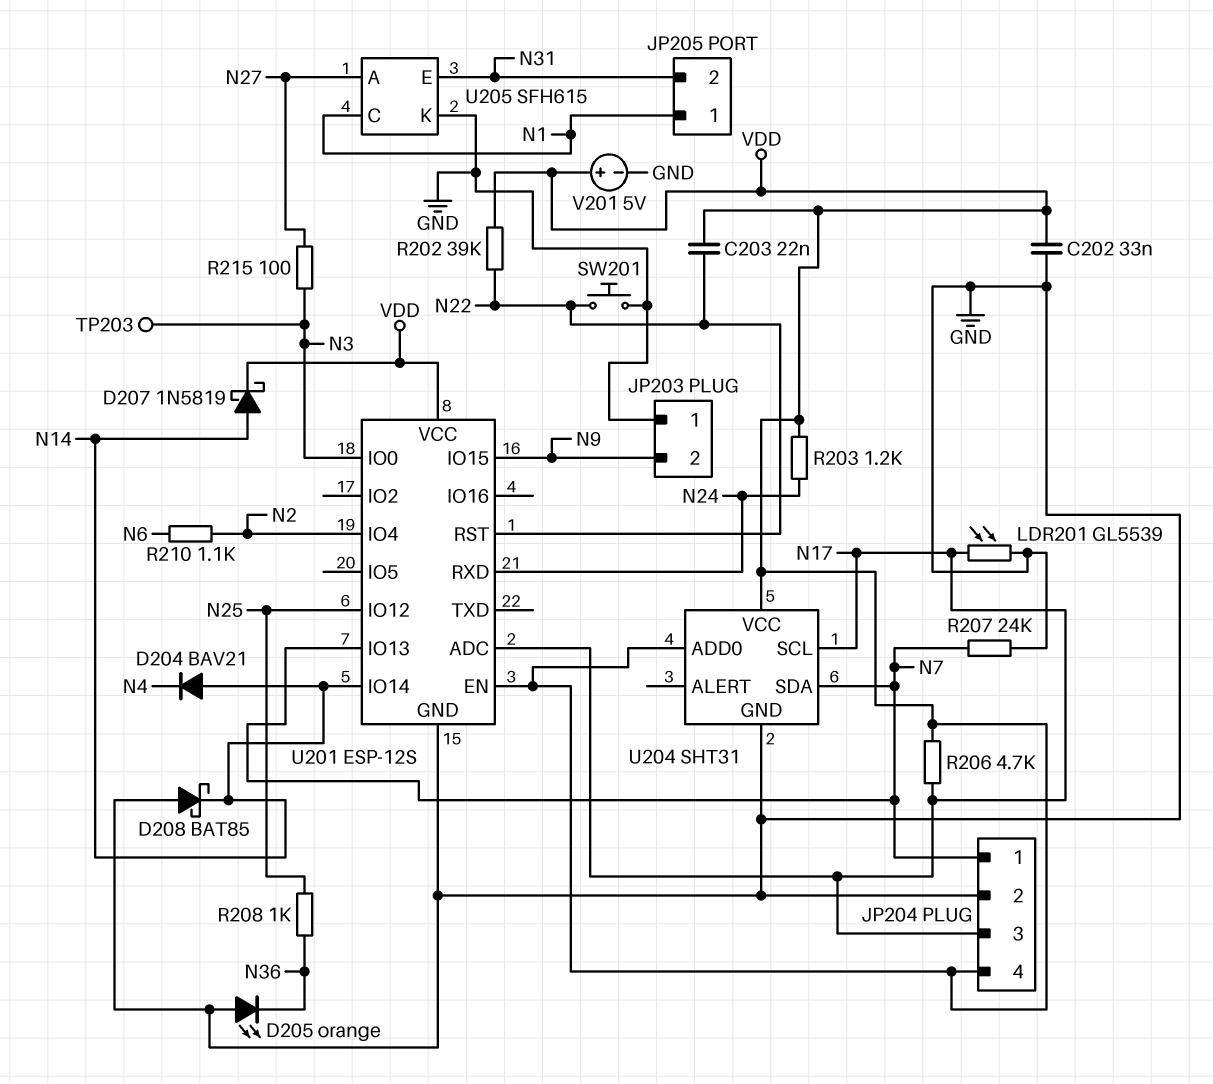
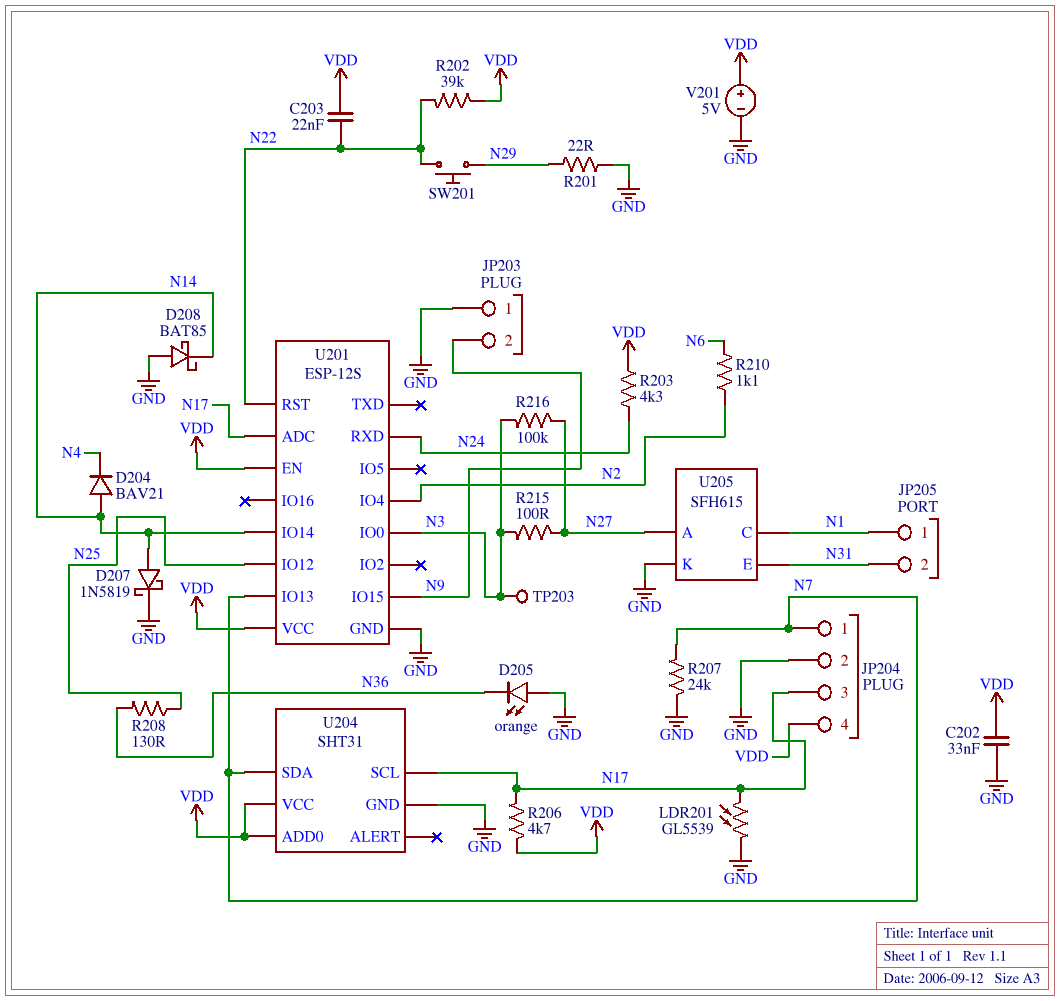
D207: schottky 1N5819 (A N14, K VDD) -> schottky 1N5819 (A N14, K GND)
R201: none -> 22 (GND, N29)
R203: 1.2k (N24, VDD) -> 4.3k (N24, VDD)
R208: 1k (N25, N36) -> 130 (N25, N36)
R216: none -> 100k (N3, N27)
SW201: button (GND, N22) -> button (N22, N29)

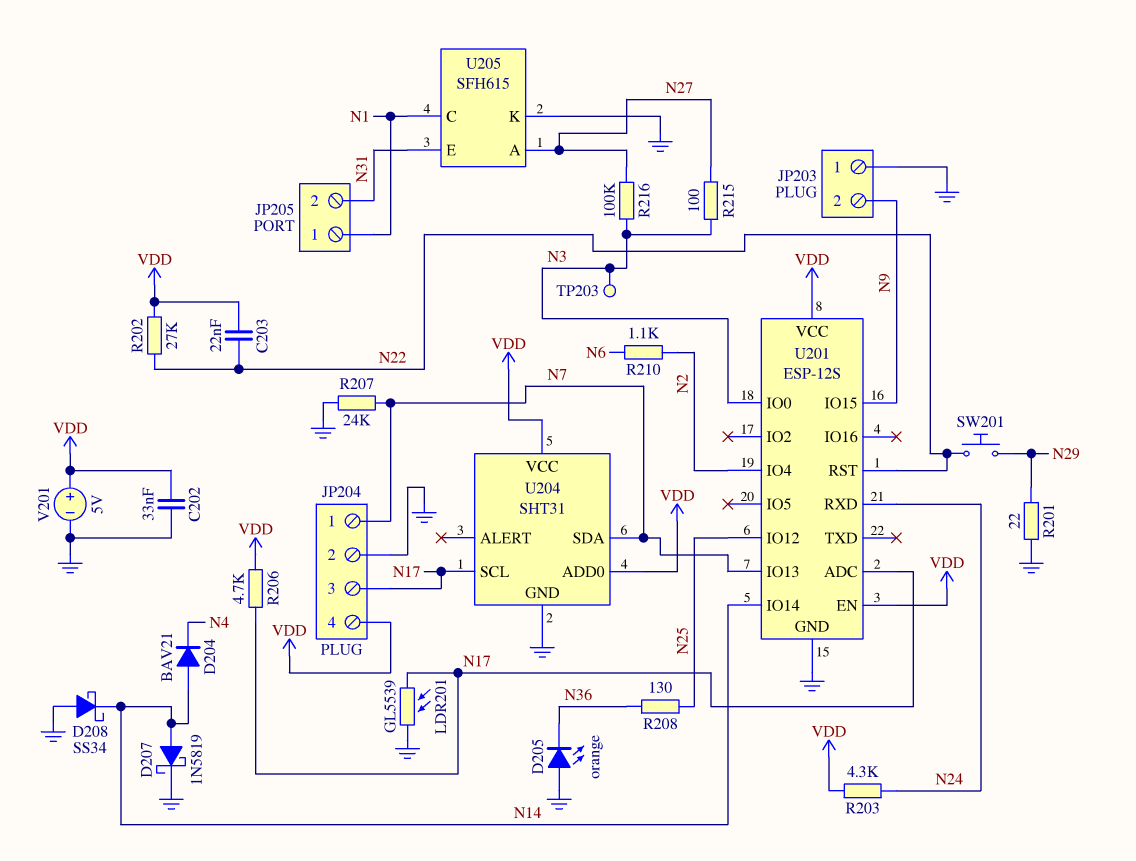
D208: schottky BAT85 (A GND, K N14) -> schottky SS34 (A GND, K N14)
R202: 39k (N22, VDD) -> 27k (N22, VDD)

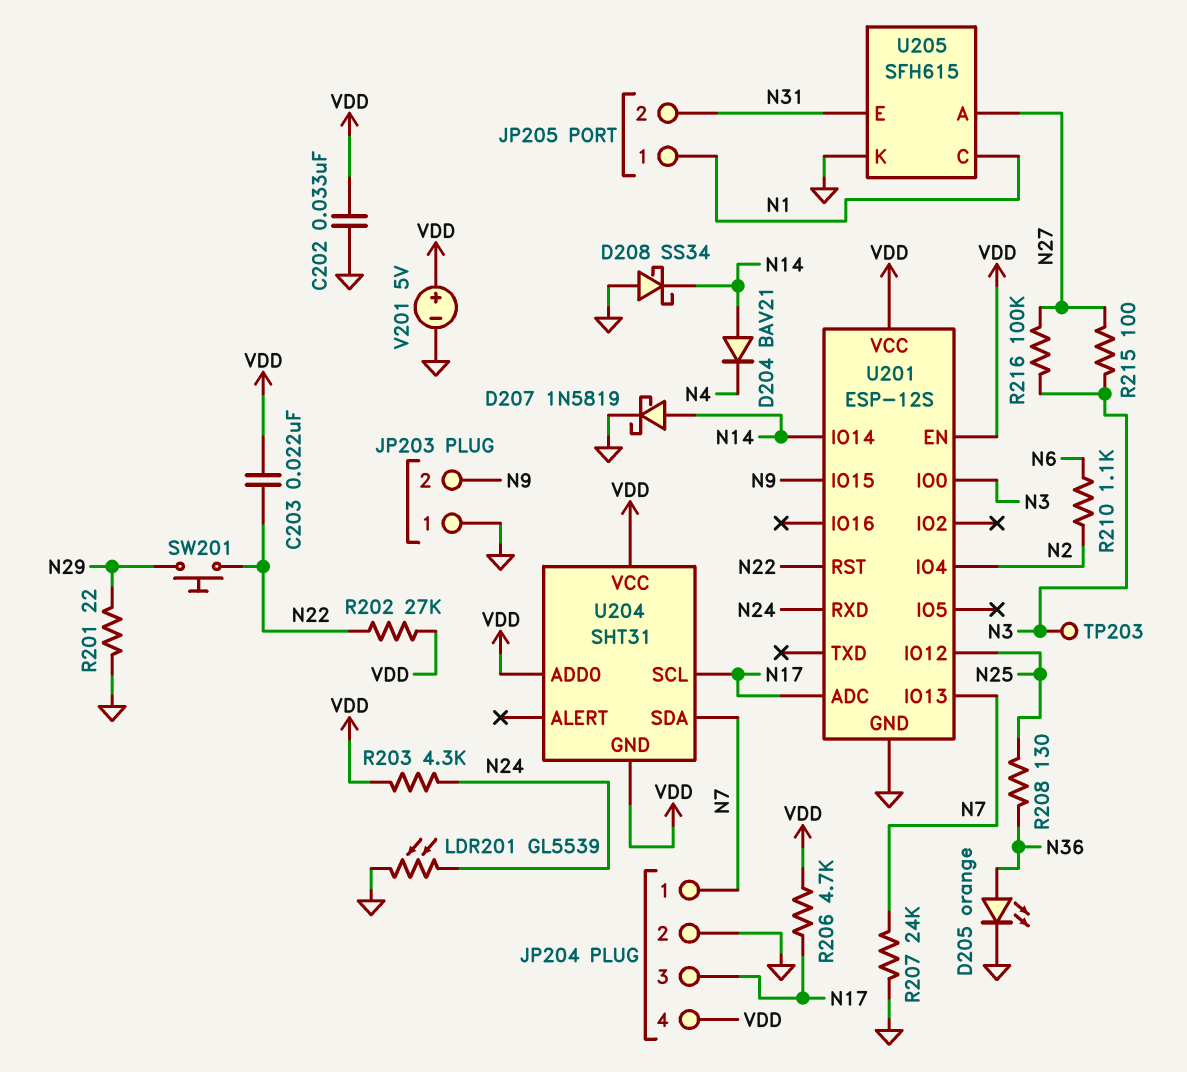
D205: LED orange (A GND, K N36) -> LED orange (A N36, K GND)
LDR201: GL5539 (GND, N17) -> GL5539 (GND, N24)
U204 pin GND: GND -> VDD

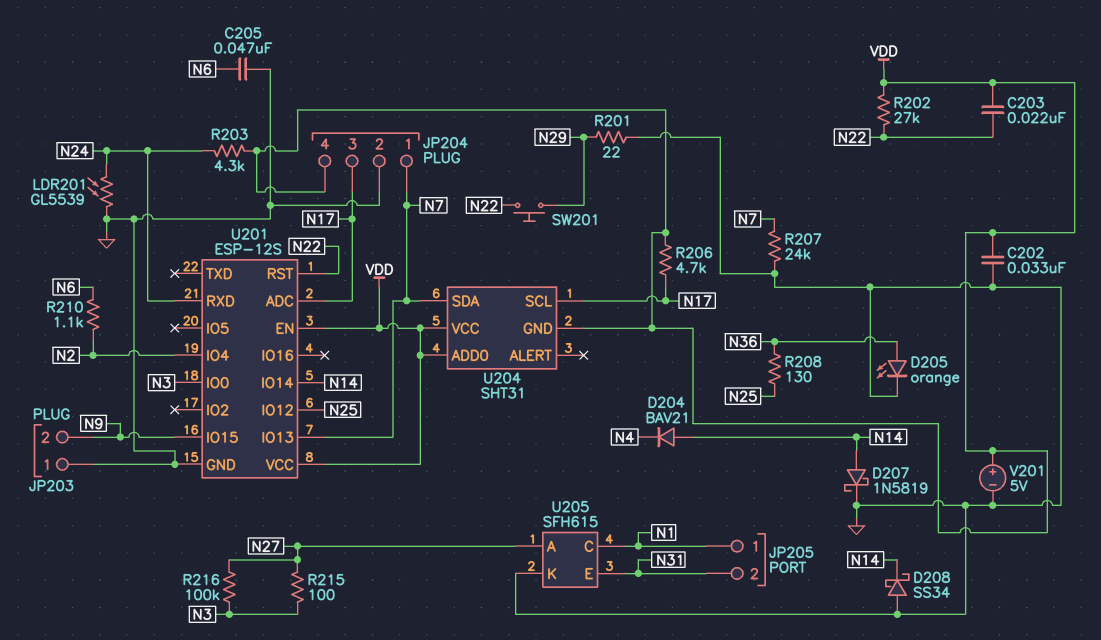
C205: none -> 47nF (GND, N6)
TP203: test point (N3) -> none

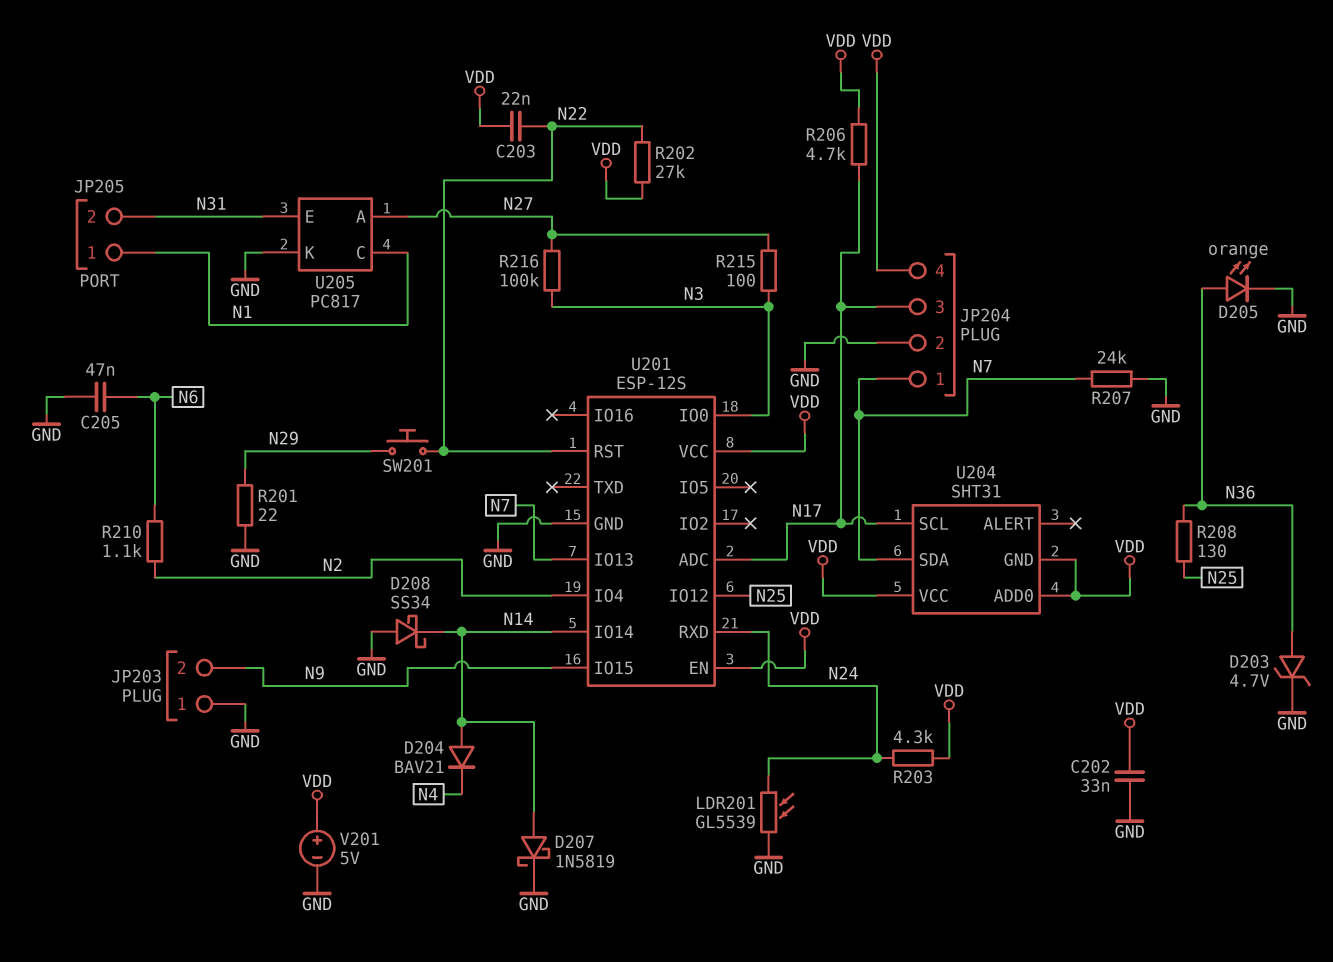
D203: none -> zener 4.7V (A N36, K GND)
U205: SFH615 -> PC817

